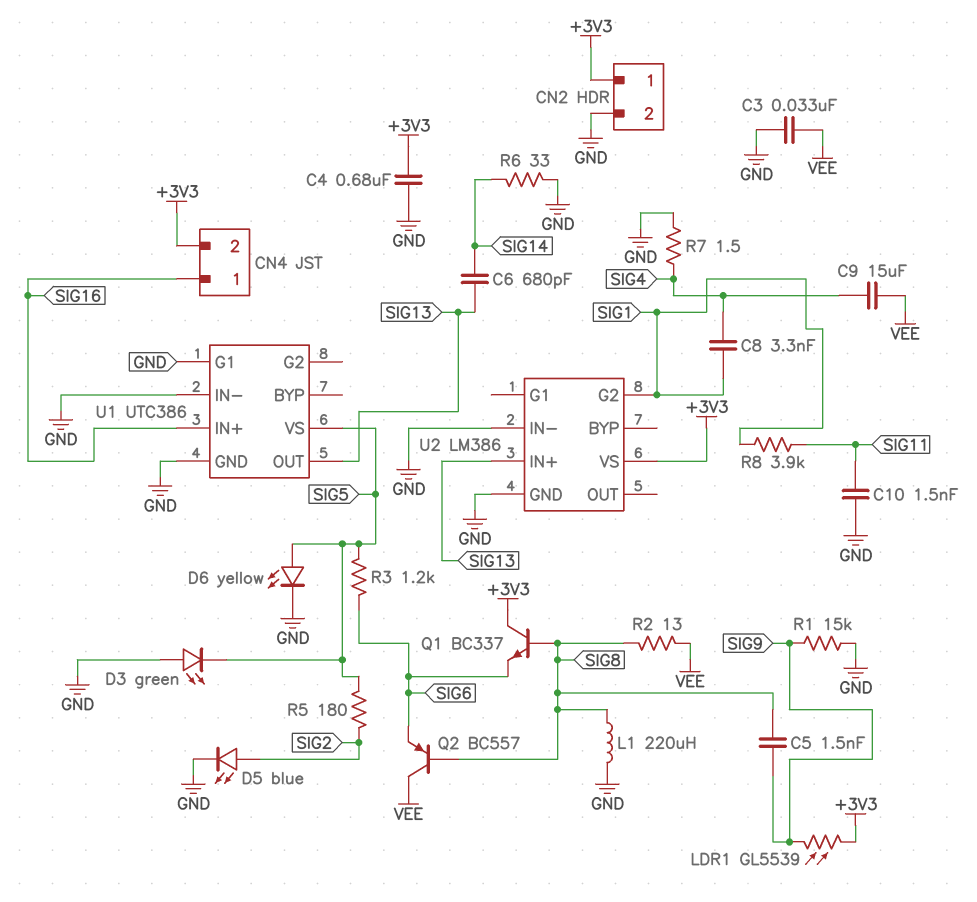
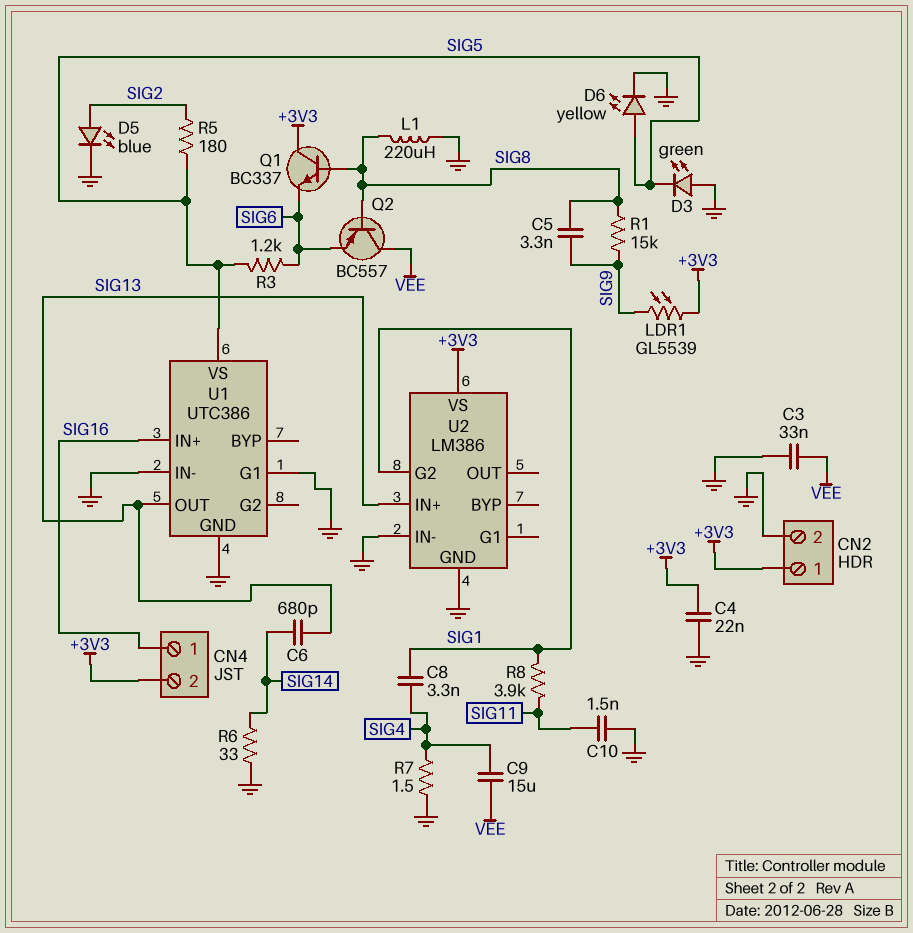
C4: 680nF (+3V3, GND) -> 22nF (+3V3, GND)
C5: 1.5nF (SIG8, SIG9) -> 3.3nF (SIG8, SIG9)
R1: 15k (GND, SIG9) -> 15k (SIG8, SIG9)
R2: 13 (SIG8, VEE) -> none

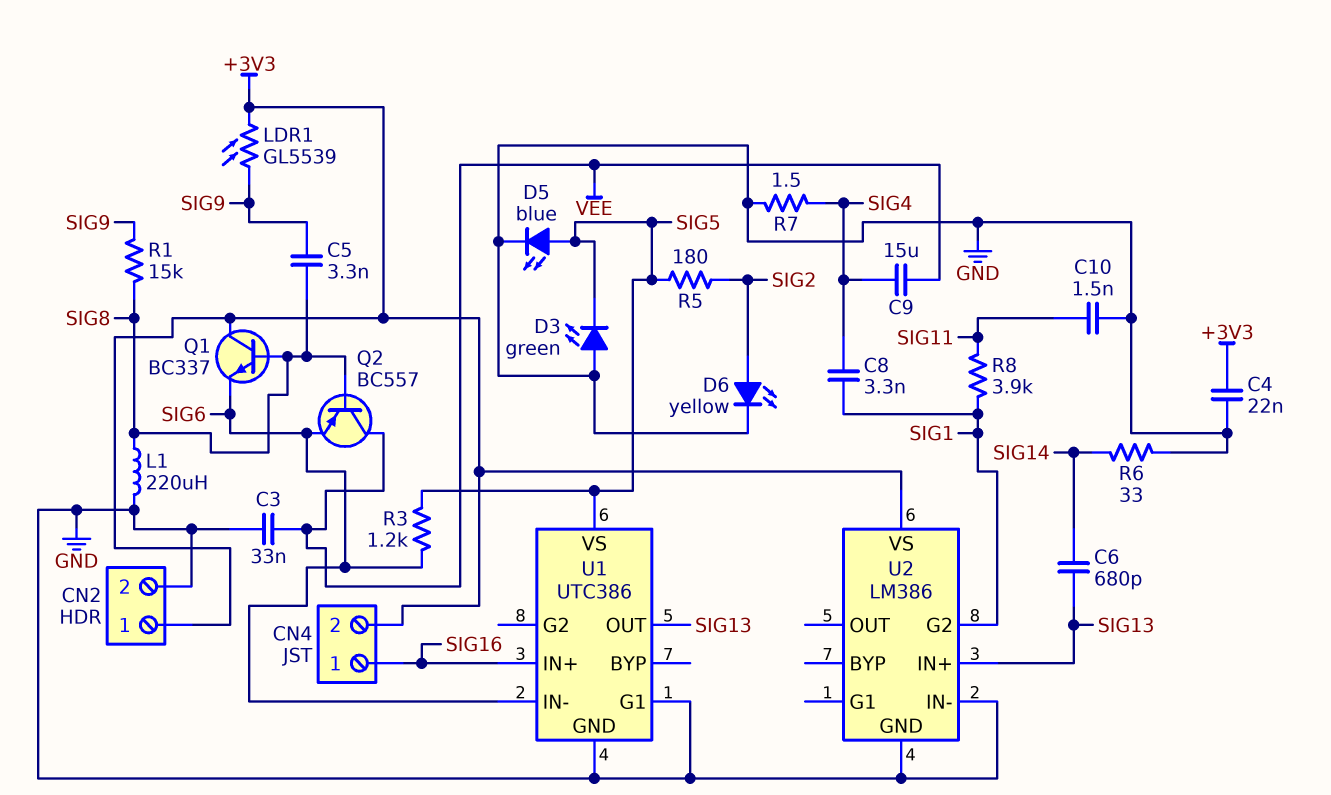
D5: LED blue (A SIG2, K GND) -> LED blue (A SIG5, K GND)
D6: LED yellow (A SIG5, K GND) -> LED yellow (A SIG2, K GND)
U1 pin IN-: GND -> SIG6

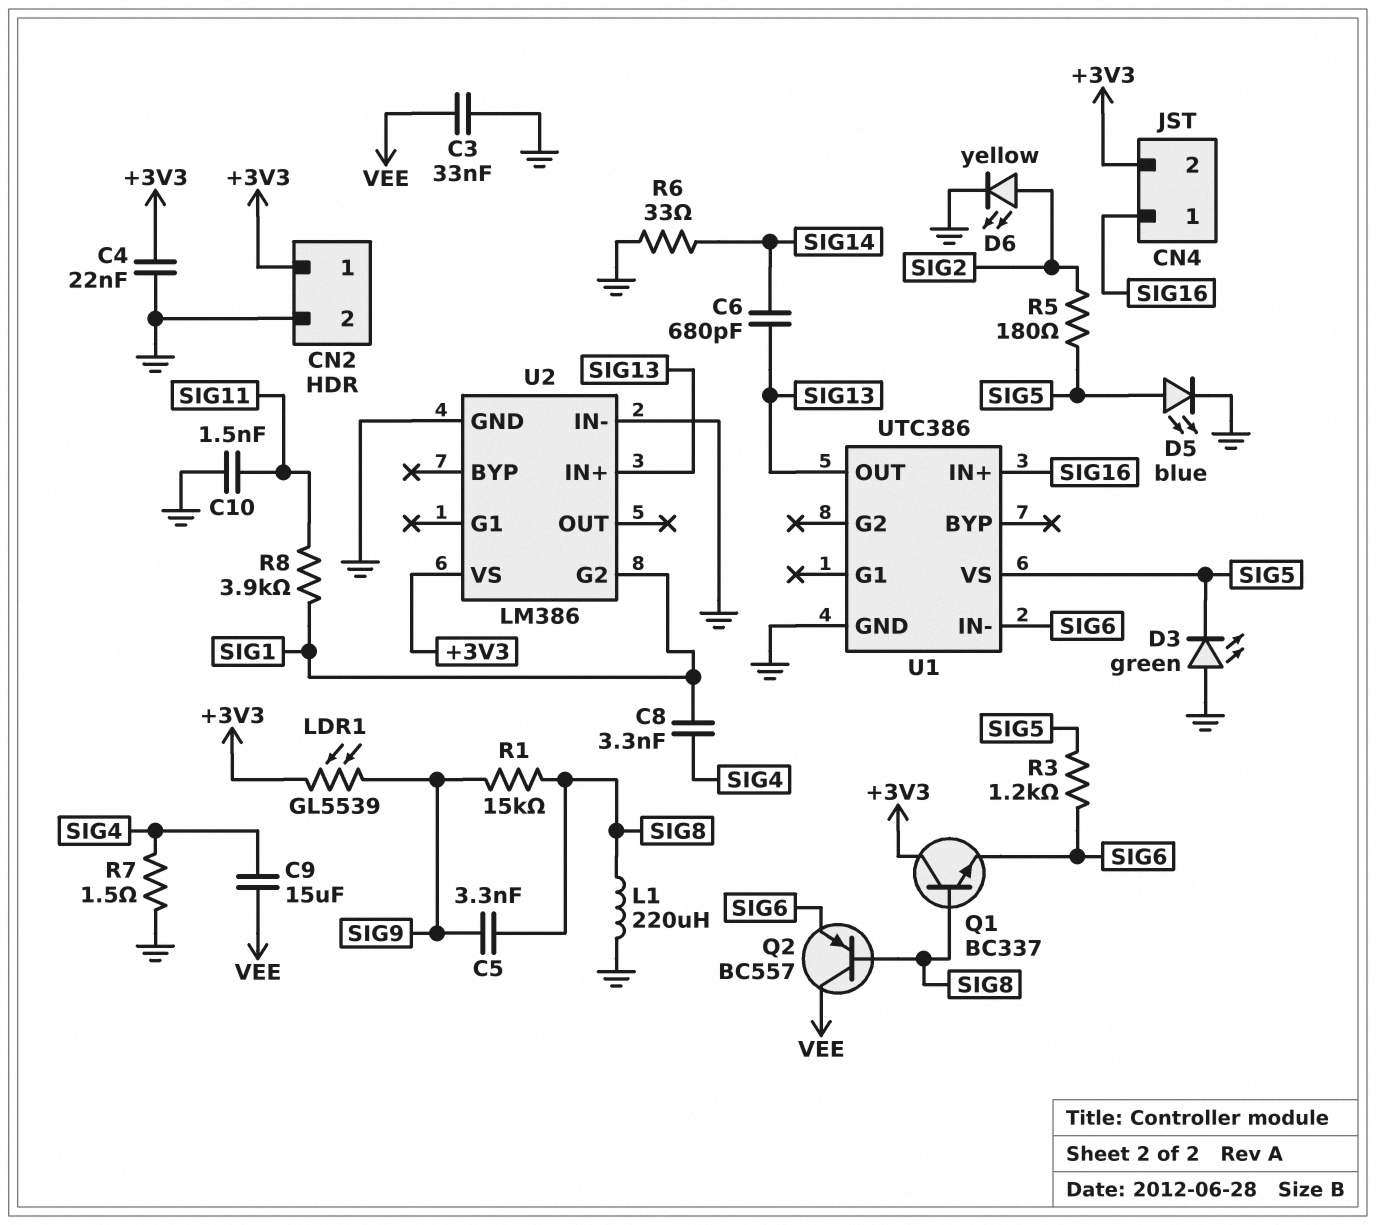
U1 pin G1: GND -> none

